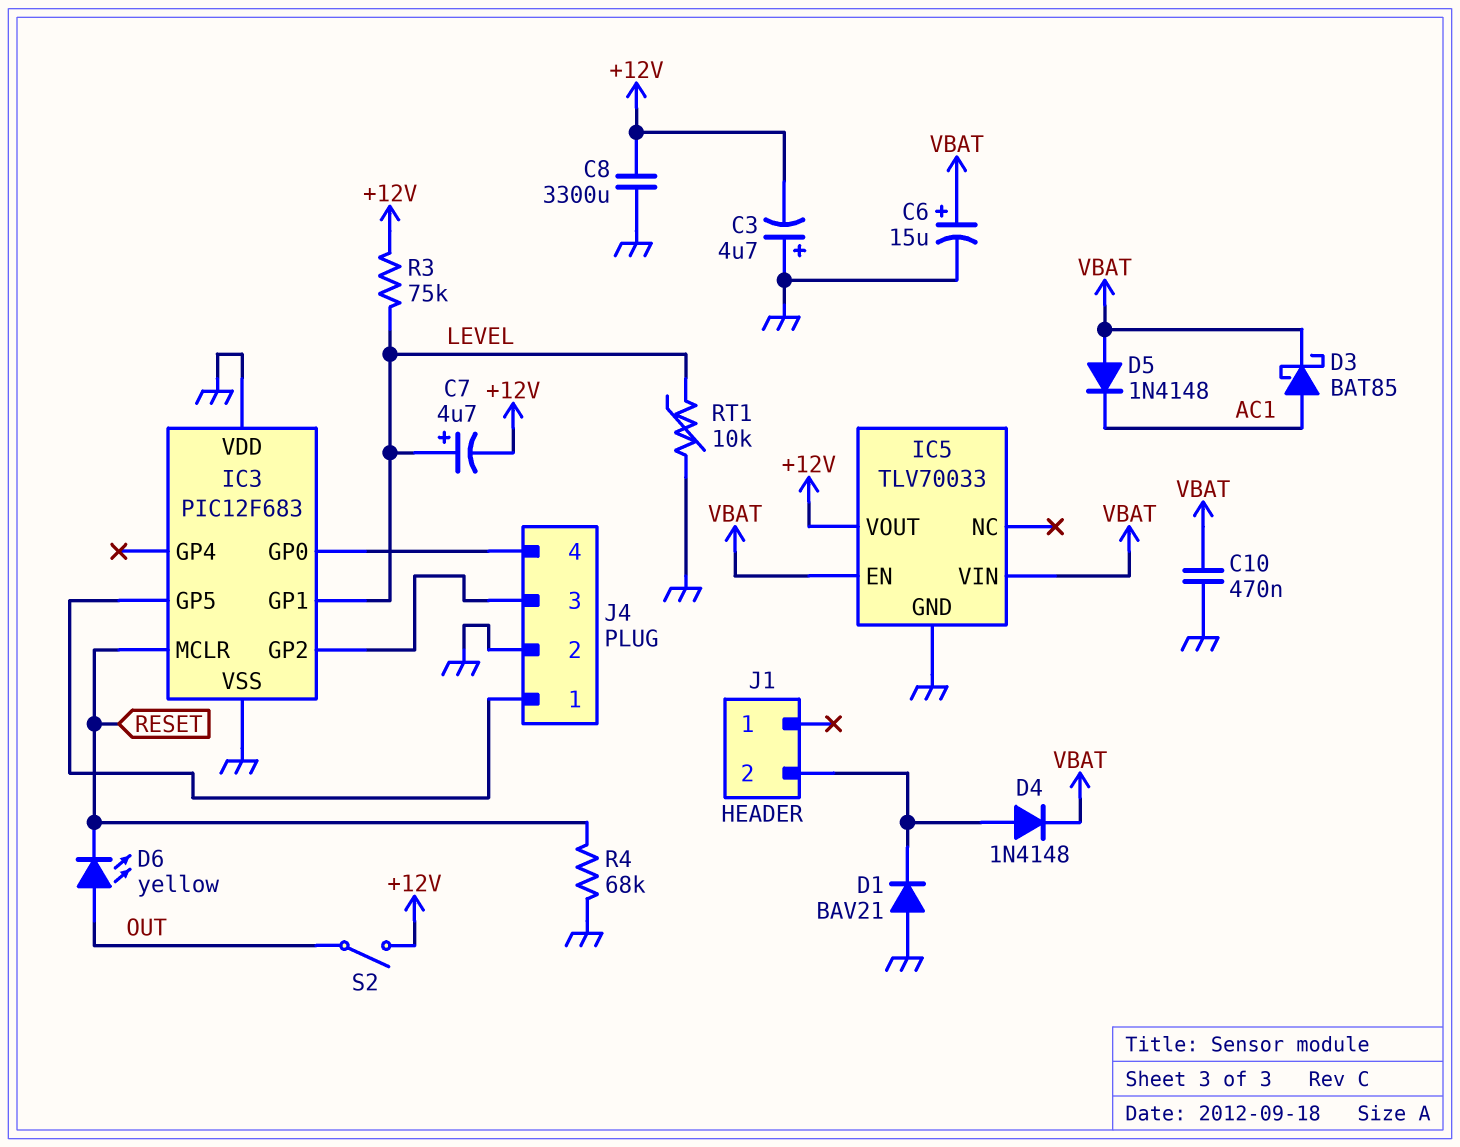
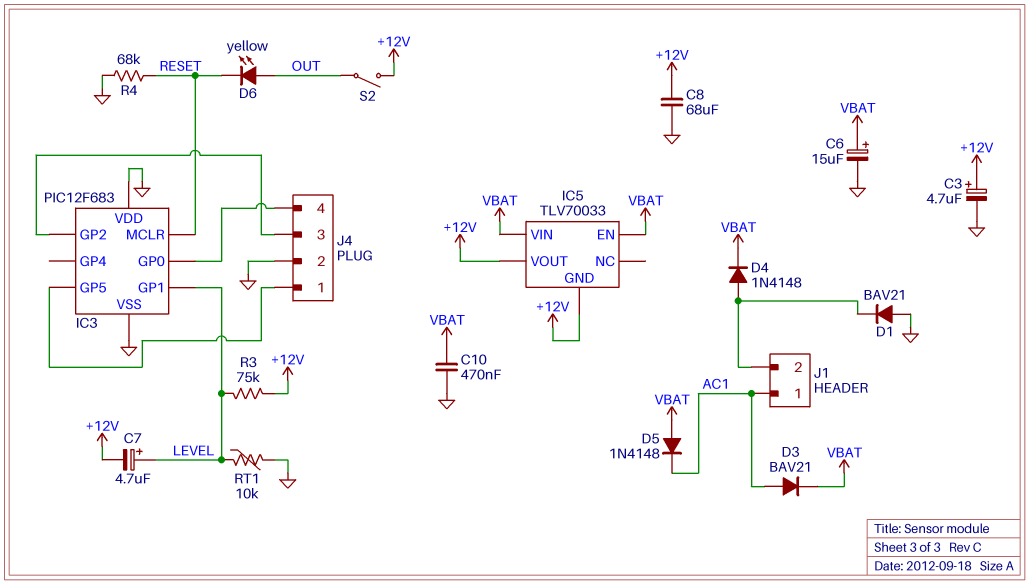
C3: 4.7uF (plus GND, minus +12V) -> 4.7uF (plus +12V, minus GND)
C8: 3300uF (+12V, GND) -> 68uF (+12V, GND)
D3: schottky BAT85 (A AC1, K VBAT) -> diode BAV21 (A AC1, K VBAT)
IC5 pin GND: GND -> +12V
J1 pin 1: none -> AC1

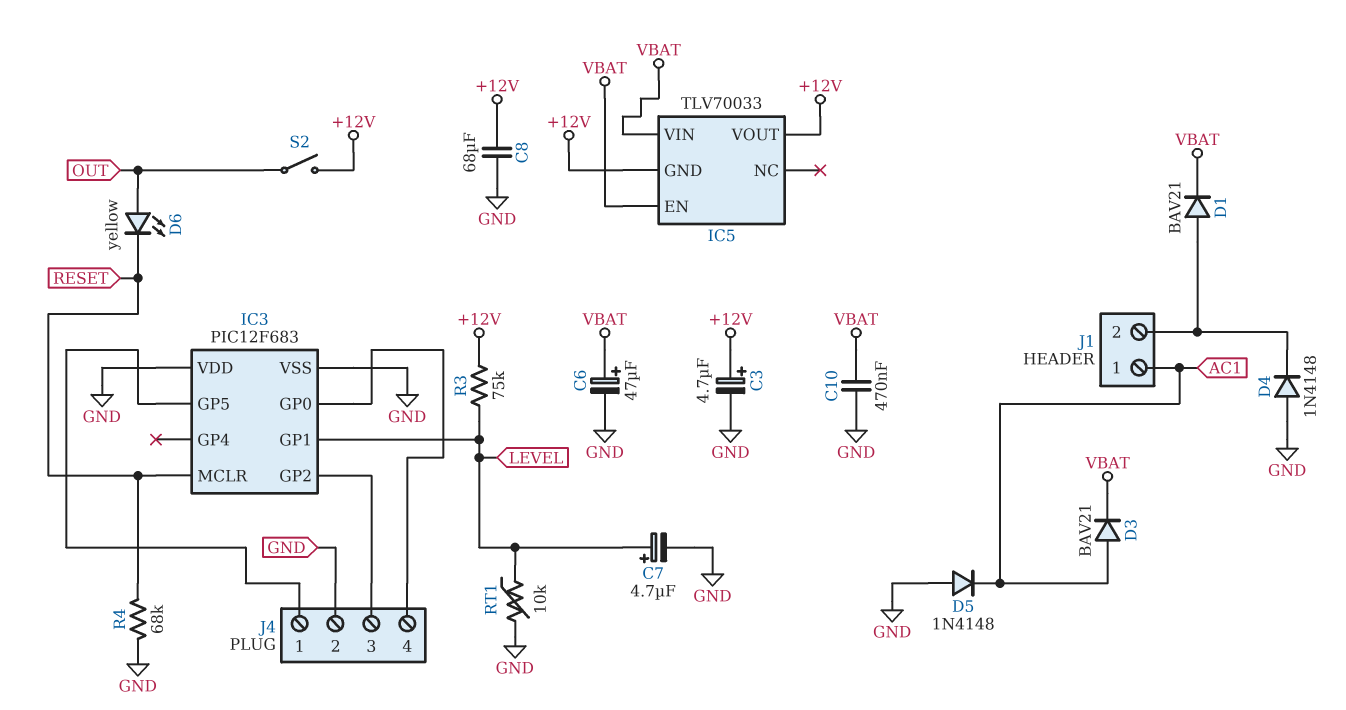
C6: 15uF (plus VBAT, minus GND) -> 47uF (plus VBAT, minus GND)
C7: 4.7uF (plus LEVEL, minus +12V) -> 4.7uF (plus LEVEL, minus GND)
D1: diode BAV21 (A GND, K J1/2) -> diode BAV21 (A J1/2, K VBAT)
D4: diode 1N4148 (A J1/2, K VBAT) -> diode 1N4148 (A GND, K J1/2)
D5: diode 1N4148 (A VBAT, K AC1) -> diode 1N4148 (A GND, K AC1)

